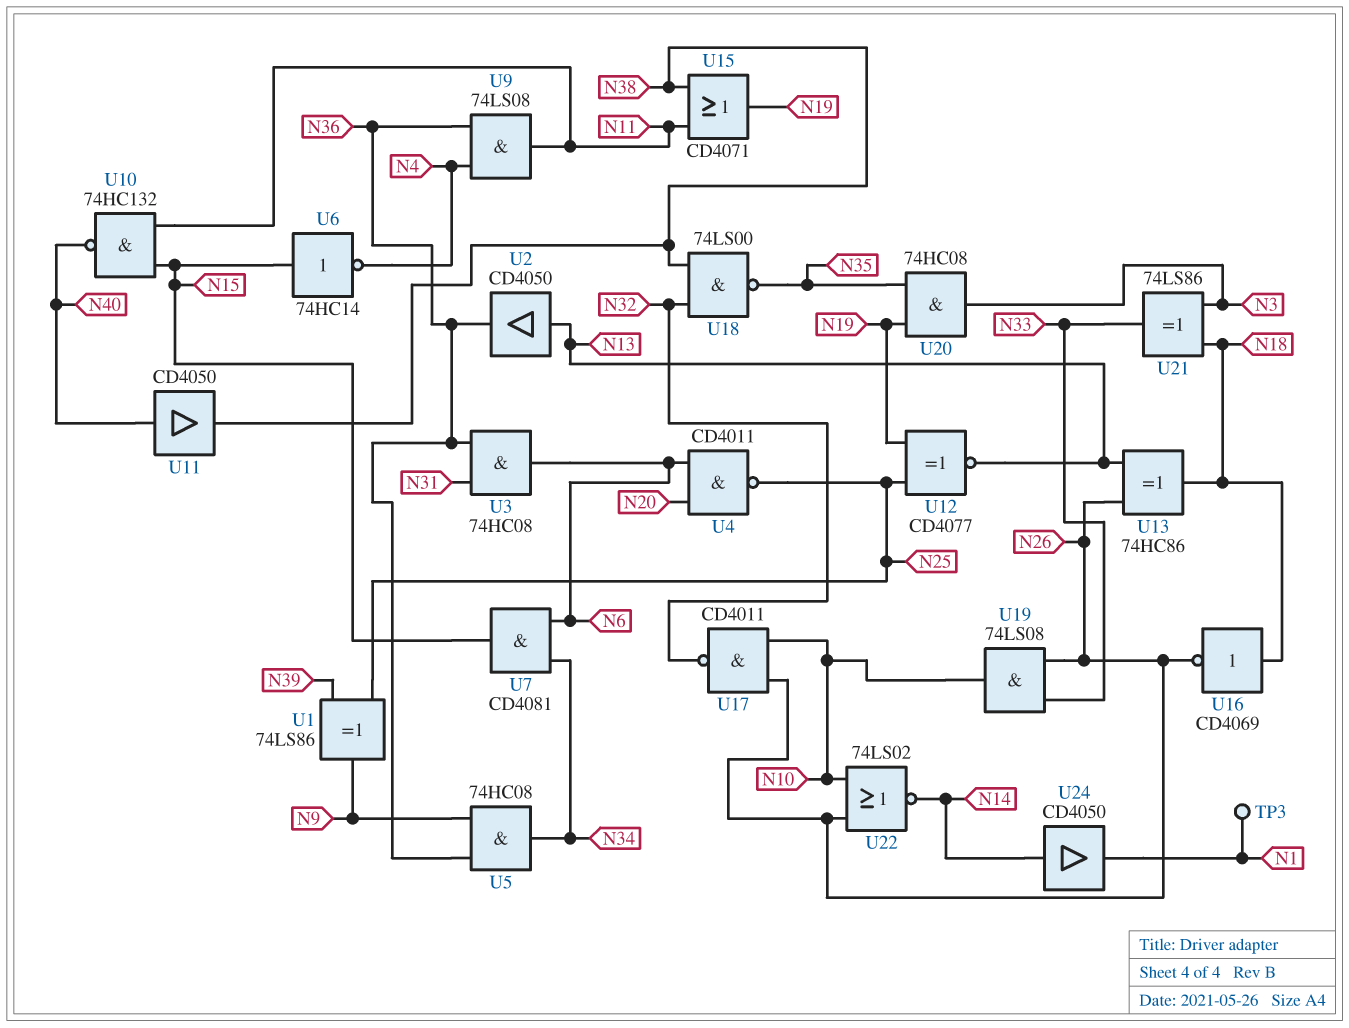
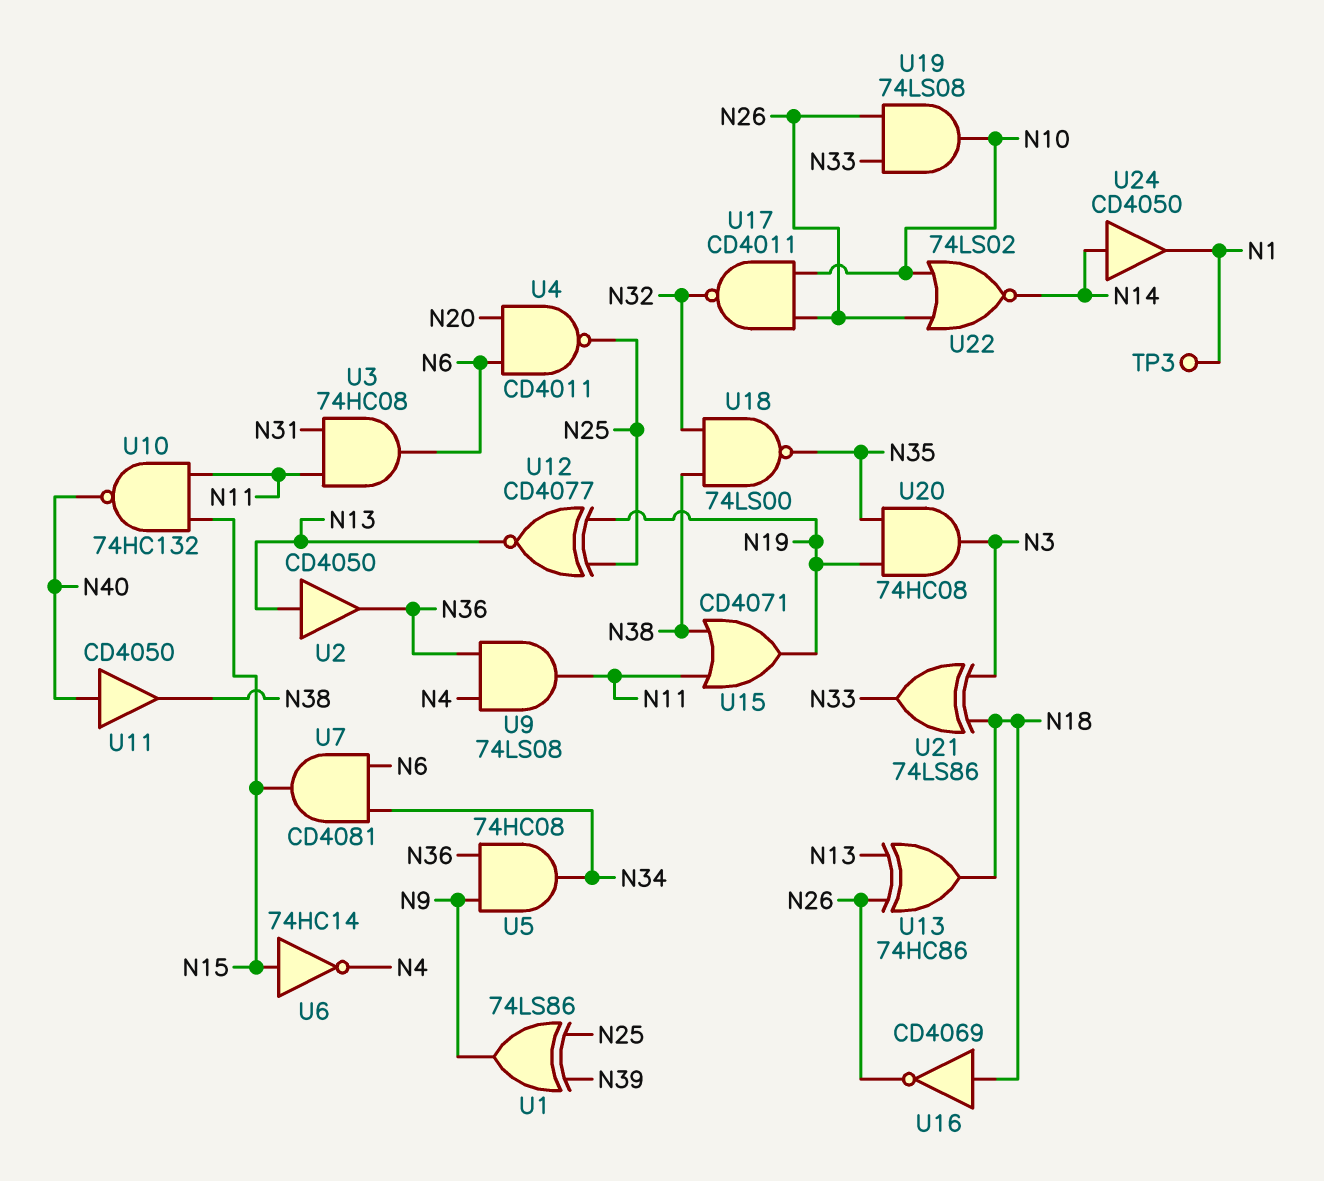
U3: AND 74HC08 (in N31, in N36, out N6) -> AND 74HC08 (in N11, in N31, out N6)

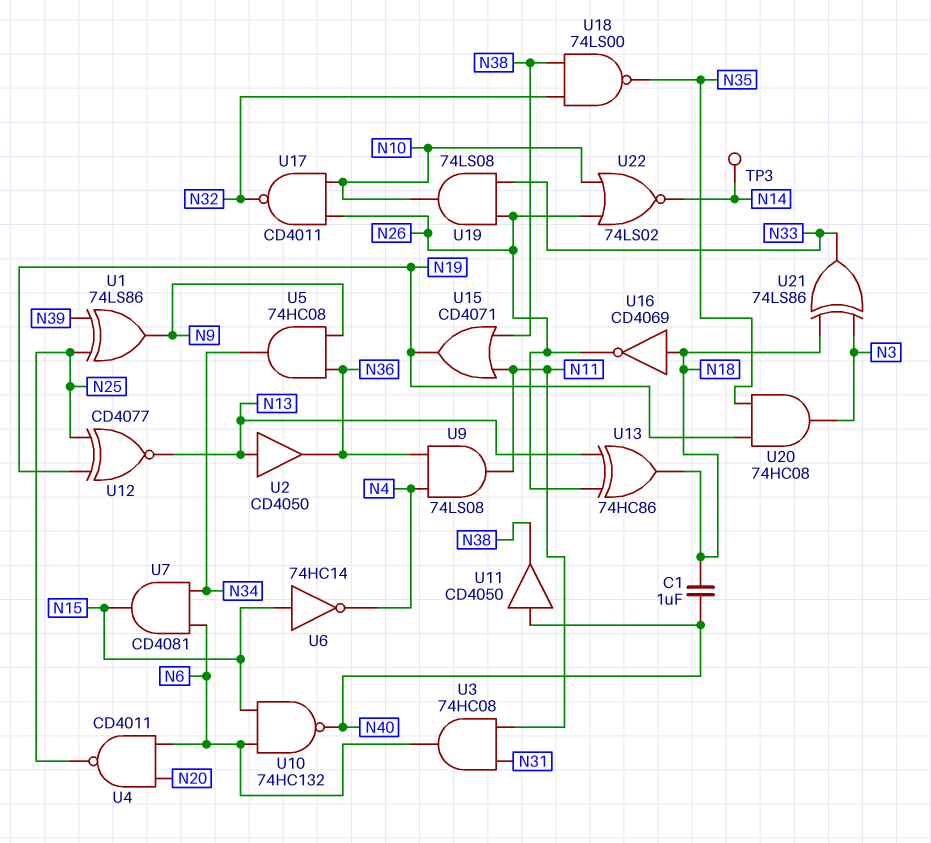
C1: none -> 1uF (N18, N40)
TP3: test point (N1) -> test point (N14)
U10: NAND 74HC132 (in N11, in N15, out N40) -> NAND 74HC132 (in N6, in N15, out N40)
U24: buffer CD4050 (in N14, out N1) -> none

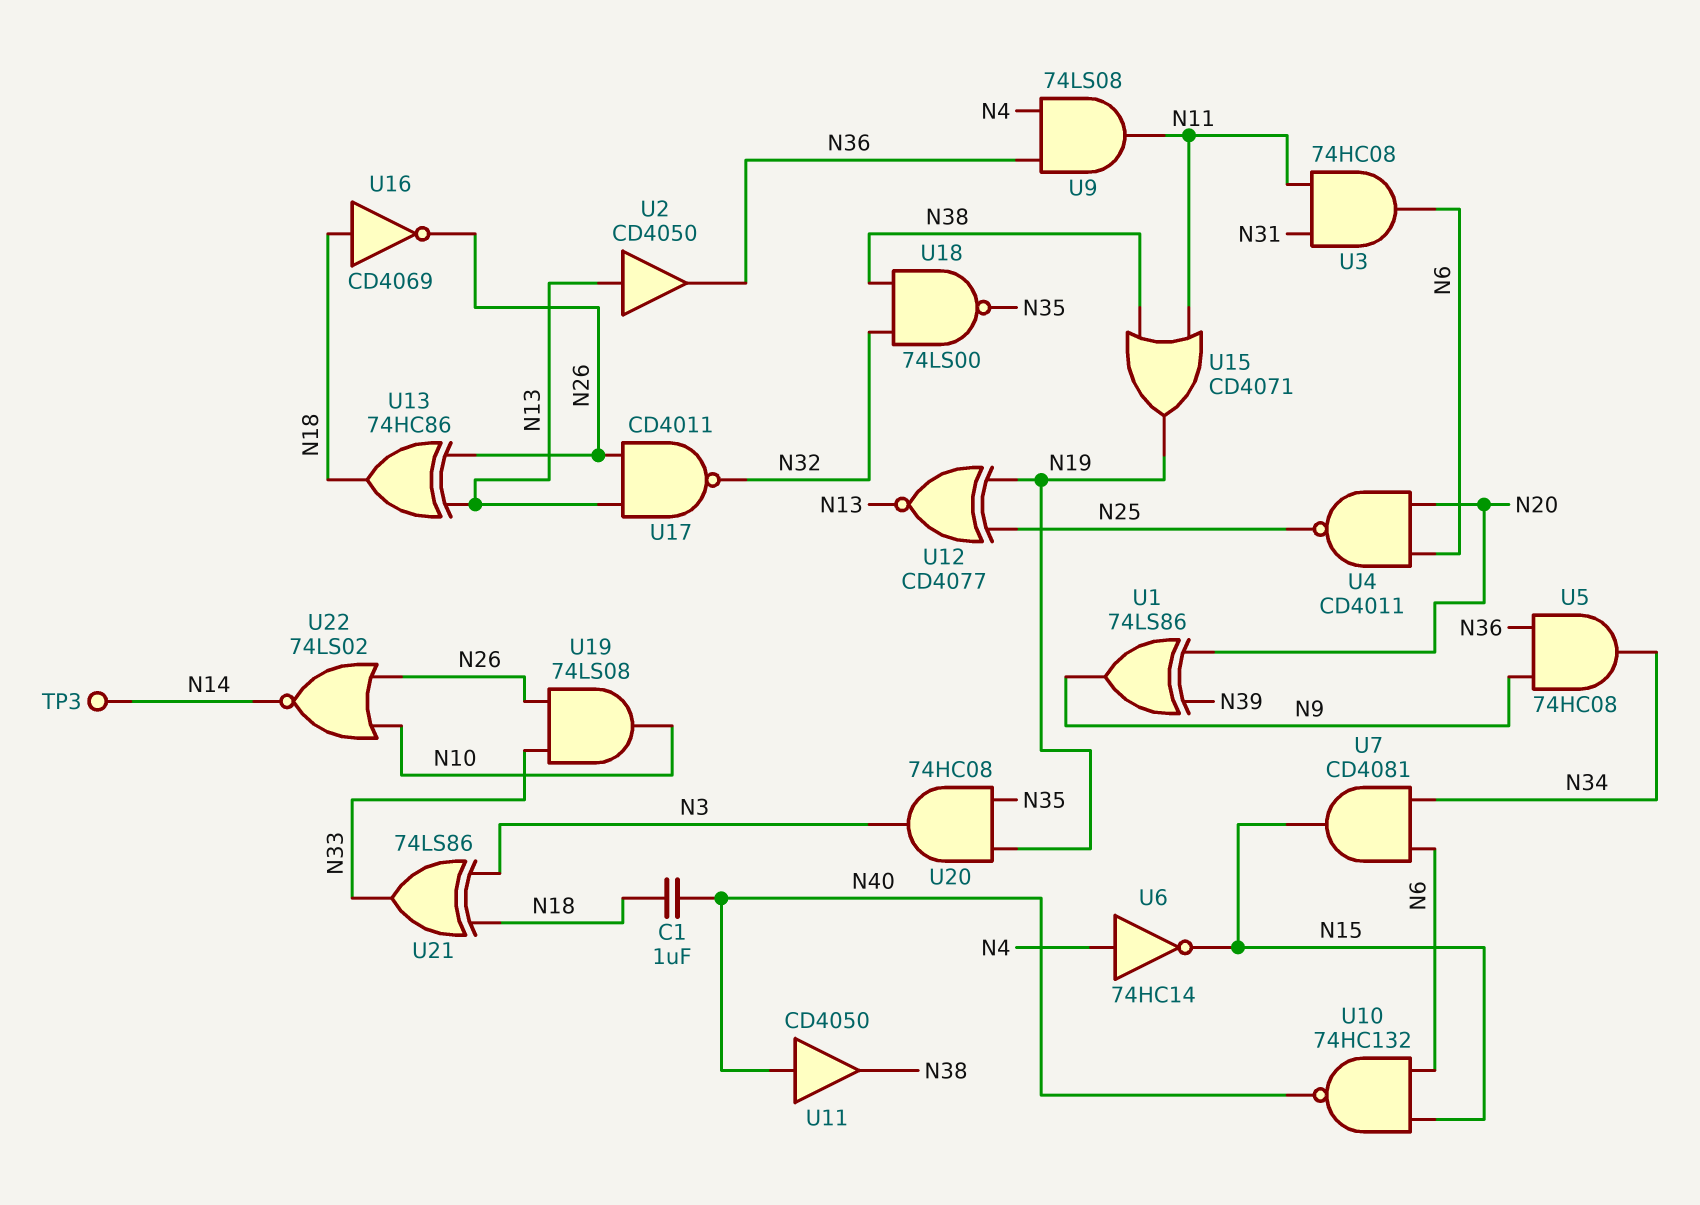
U1: XOR 74LS86 (in N25, in N39, out N9) -> XOR 74LS86 (in N20, in N39, out N9)
U6: NOT 74HC14 (in N15, out N4) -> NOT 74HC14 (in N4, out N15)
U17: NAND CD4011 (in N10, in N26, out N32) -> NAND CD4011 (in N13, in N26, out N32)

